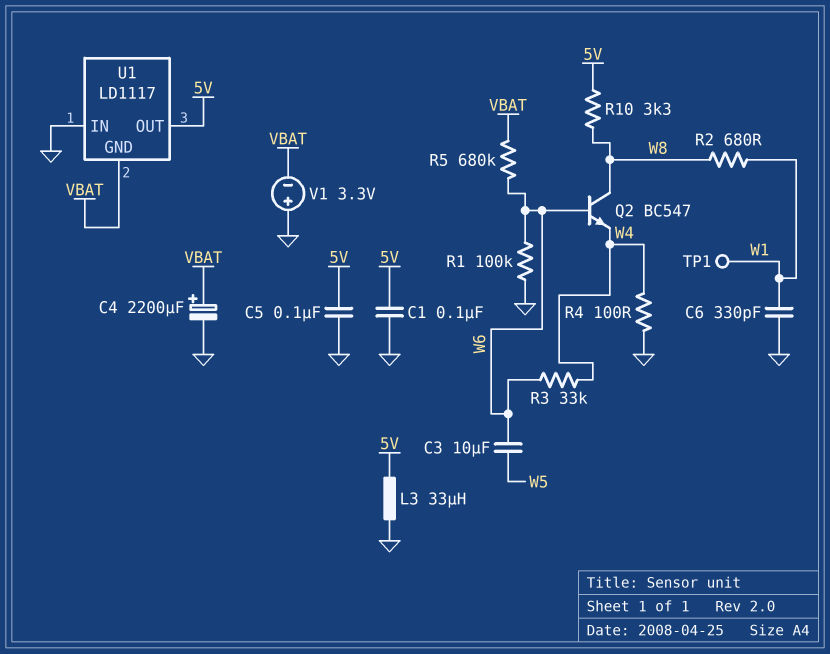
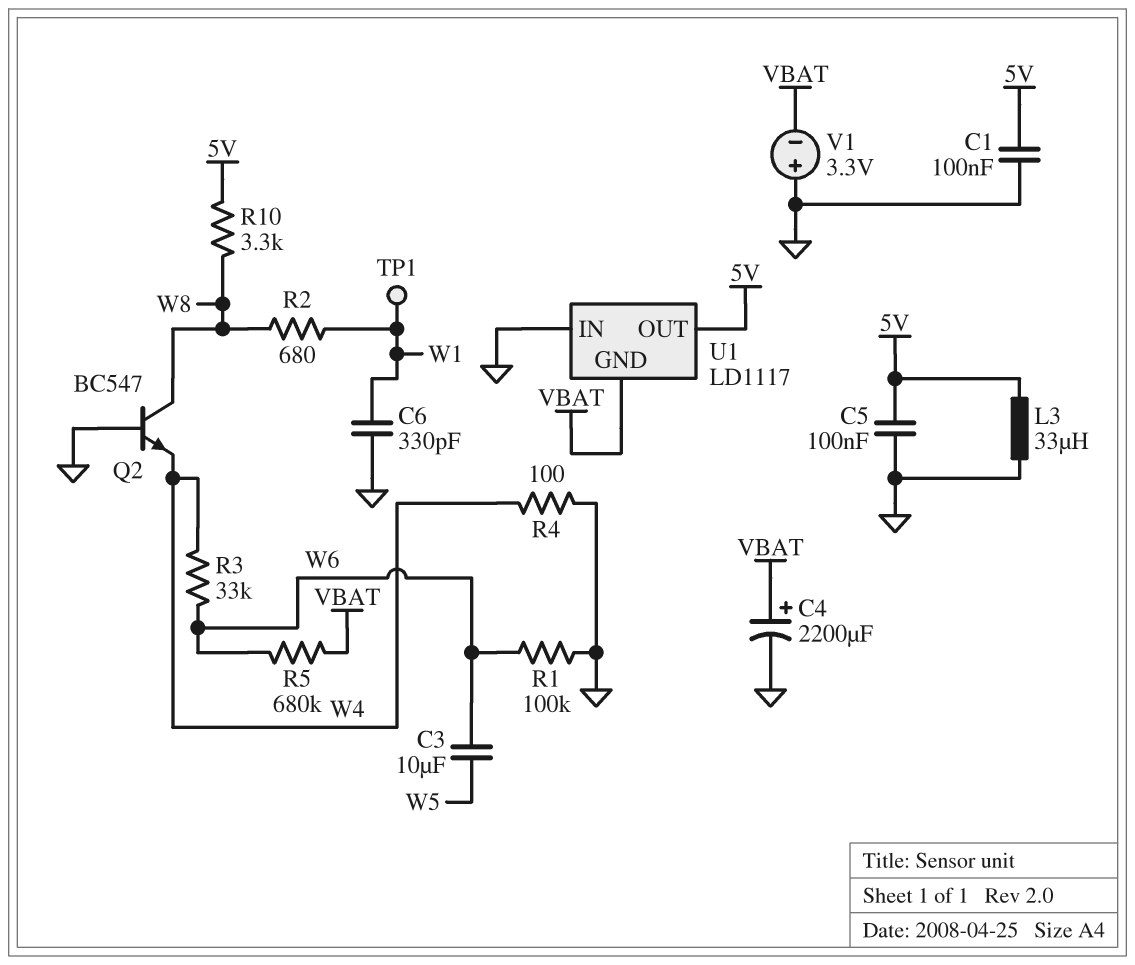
Q2: NPN BC547 (B W6, C W8, E W4) -> NPN BC547 (B GND, C W8, E W4)

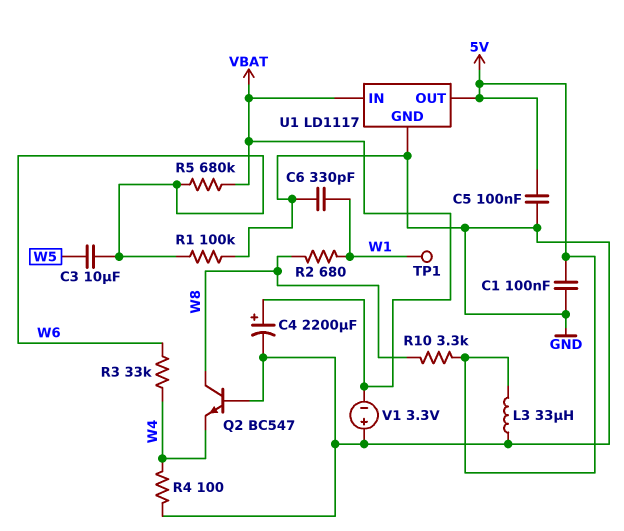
U1 pin GND: VBAT -> GND
U1 pin IN: GND -> VBAT

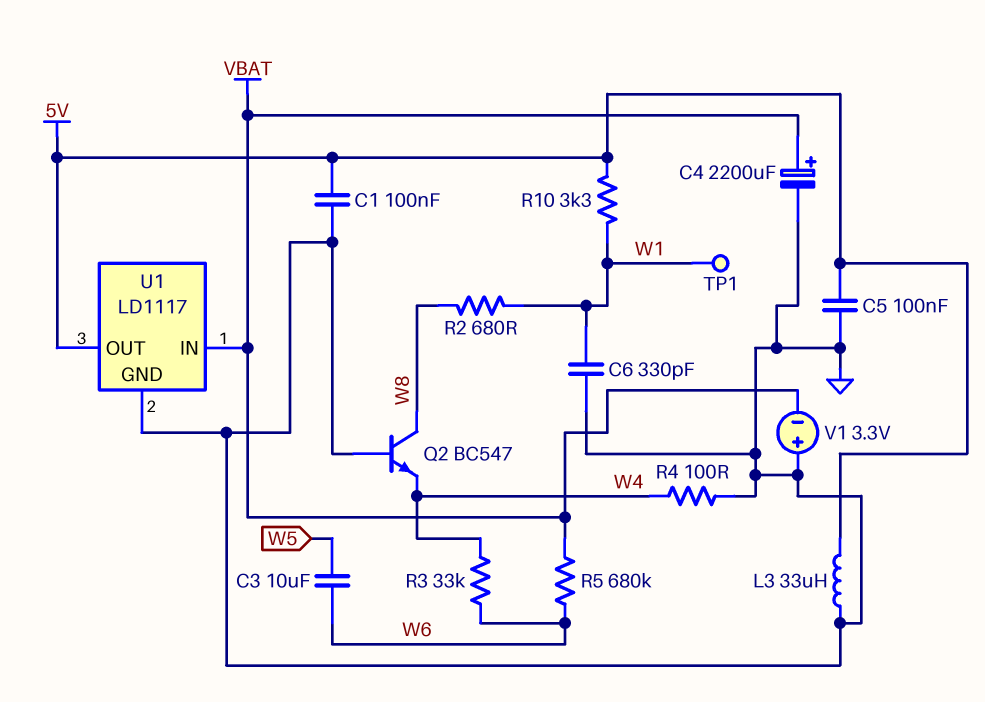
R1: 100k (GND, W6) -> none
R10: 3.3k (5V, W8) -> 3.3k (5V, W1)

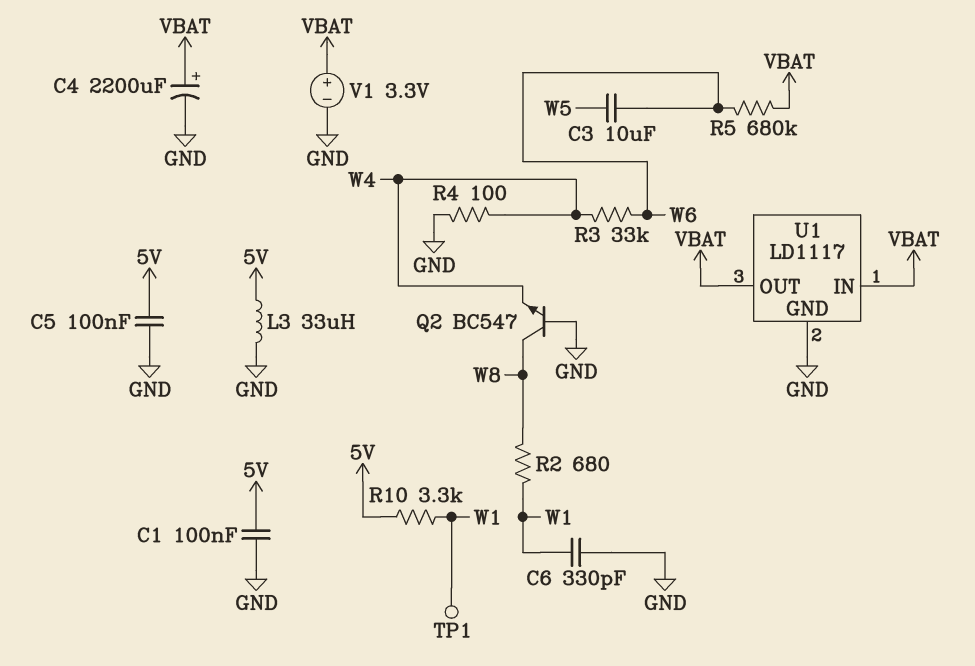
U1 pin OUT: 5V -> VBAT
V1: 3.3V (plus GND, minus VBAT) -> 3.3V (plus VBAT, minus GND)

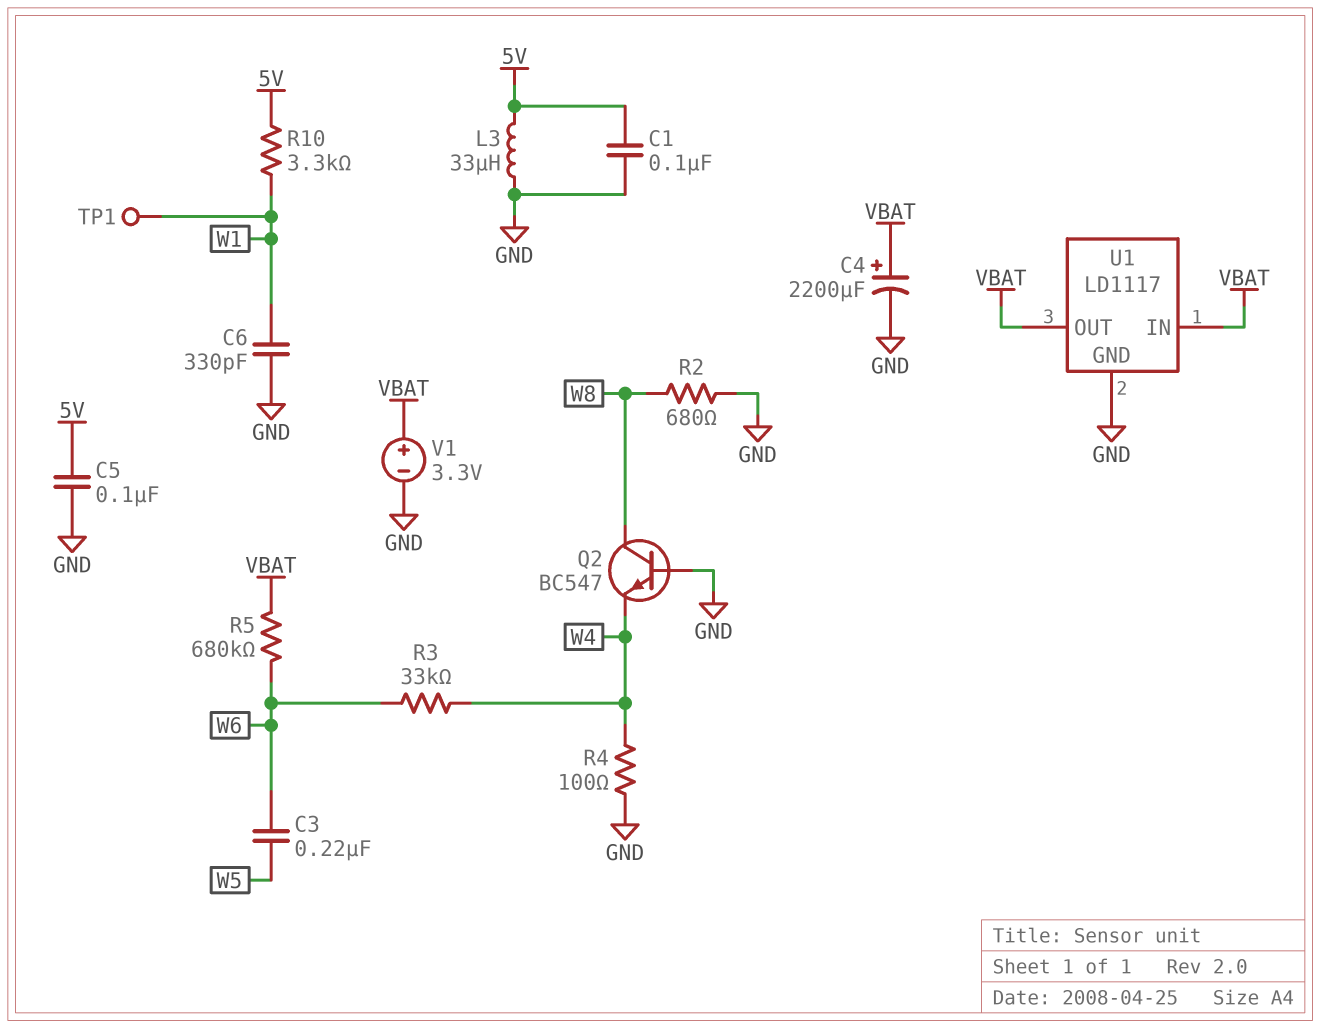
C3: 10uF (W5, W6) -> 220nF (W5, W6)
R2: 680 (W1, W8) -> 680 (GND, W8)

